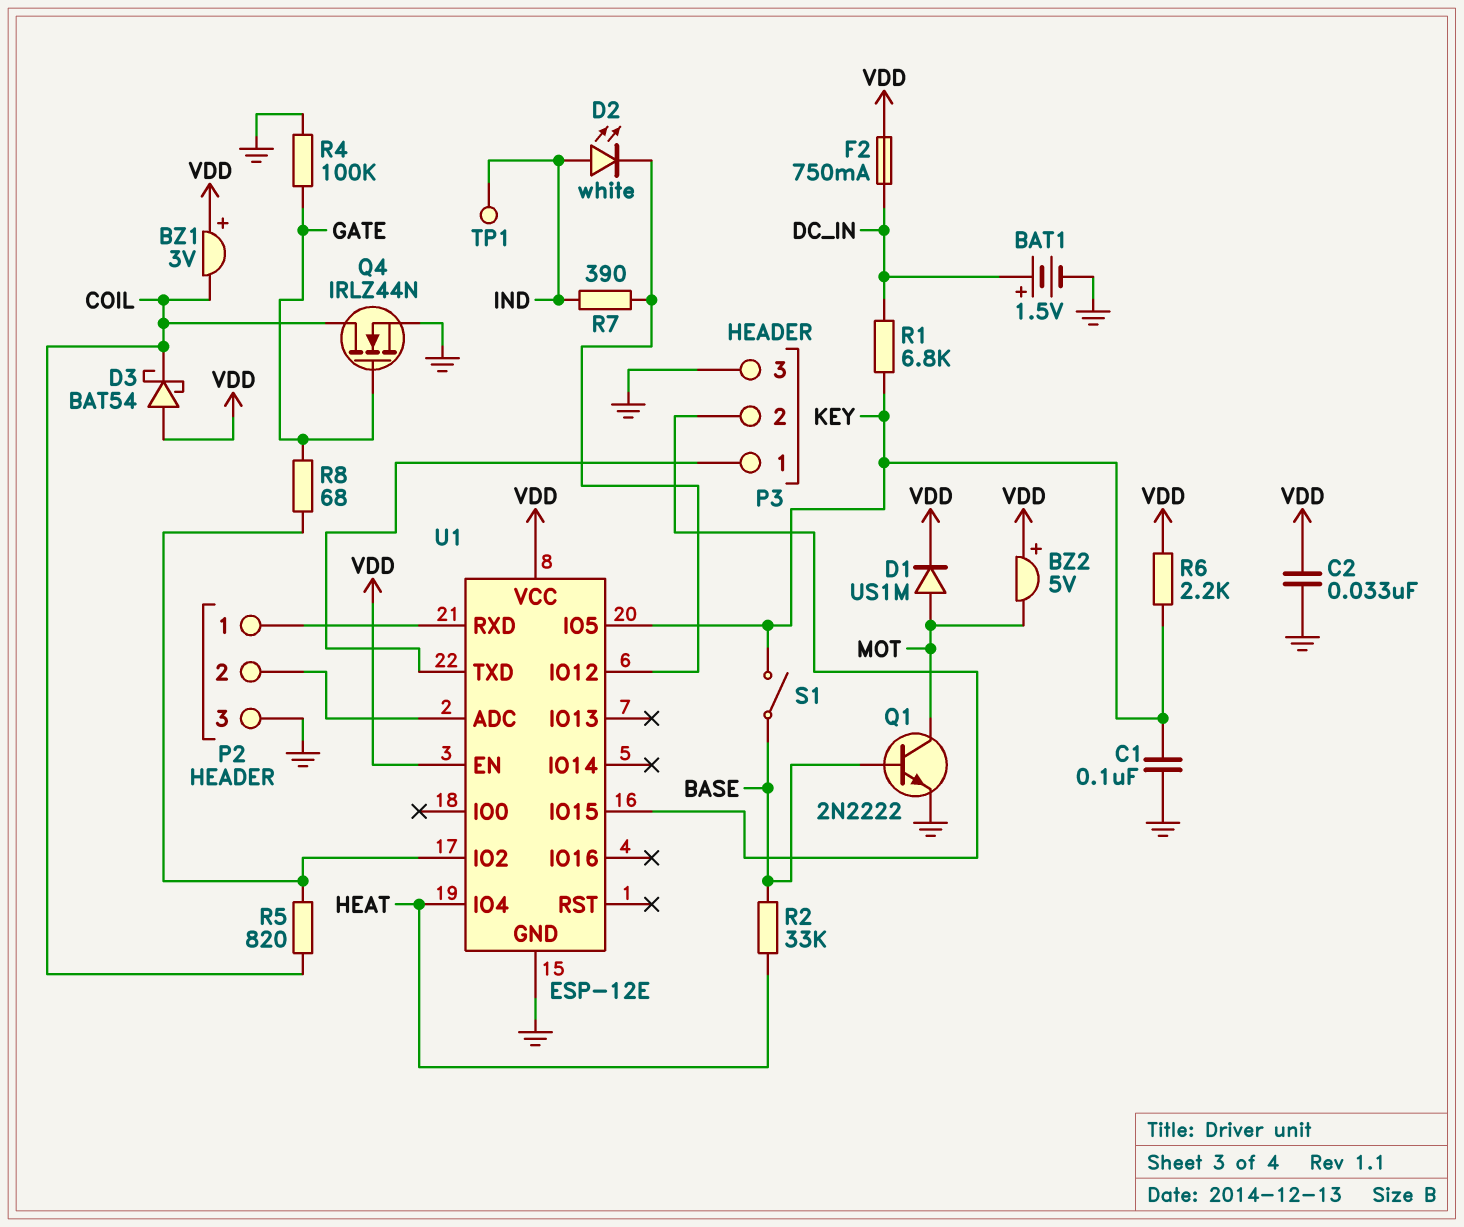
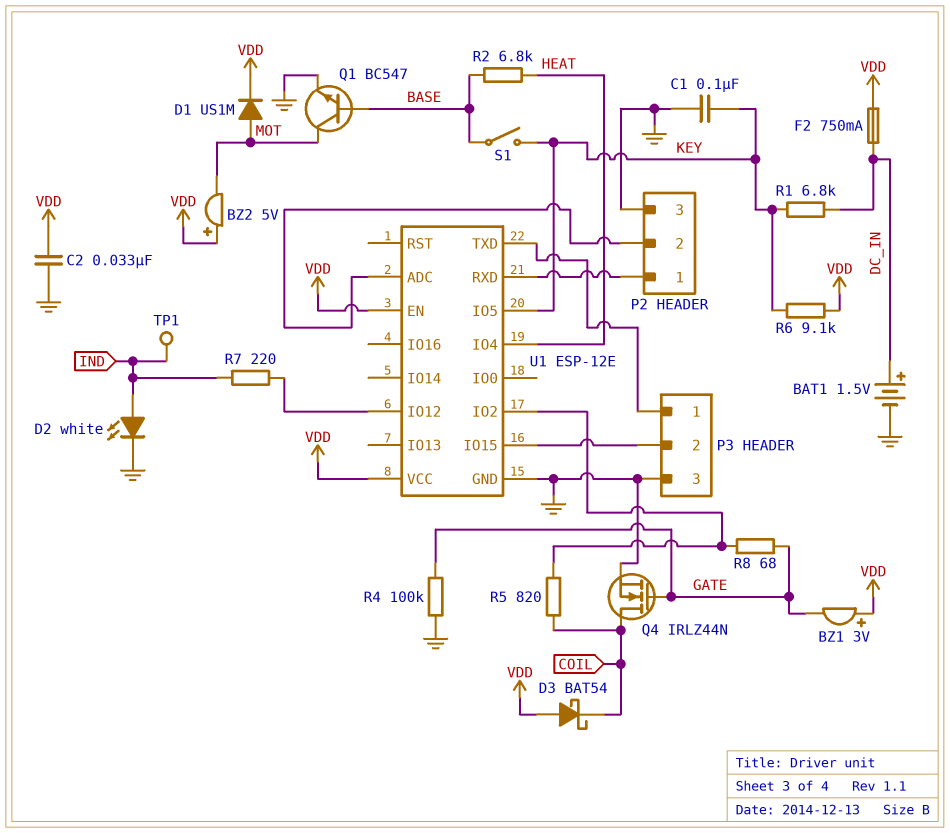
BZ1: buzzer 3V (plus VDD, minus COIL) -> buzzer 3V (plus VDD, minus GATE)
D2: LED white (A IND, K U1/IO12) -> LED white (A IND, K GND)
Q1: NPN 2N2222 (B BASE, C MOT, E GND) -> NPN BC547 (B BASE, C MOT, E GND)
R2: 33k (BASE, HEAT) -> 6.8k (BASE, HEAT)
R6: 2.2k (KEY, VDD) -> 9.1k (KEY, VDD)
R7: 390 (IND, U1/IO12) -> 220 (IND, U1/IO12)

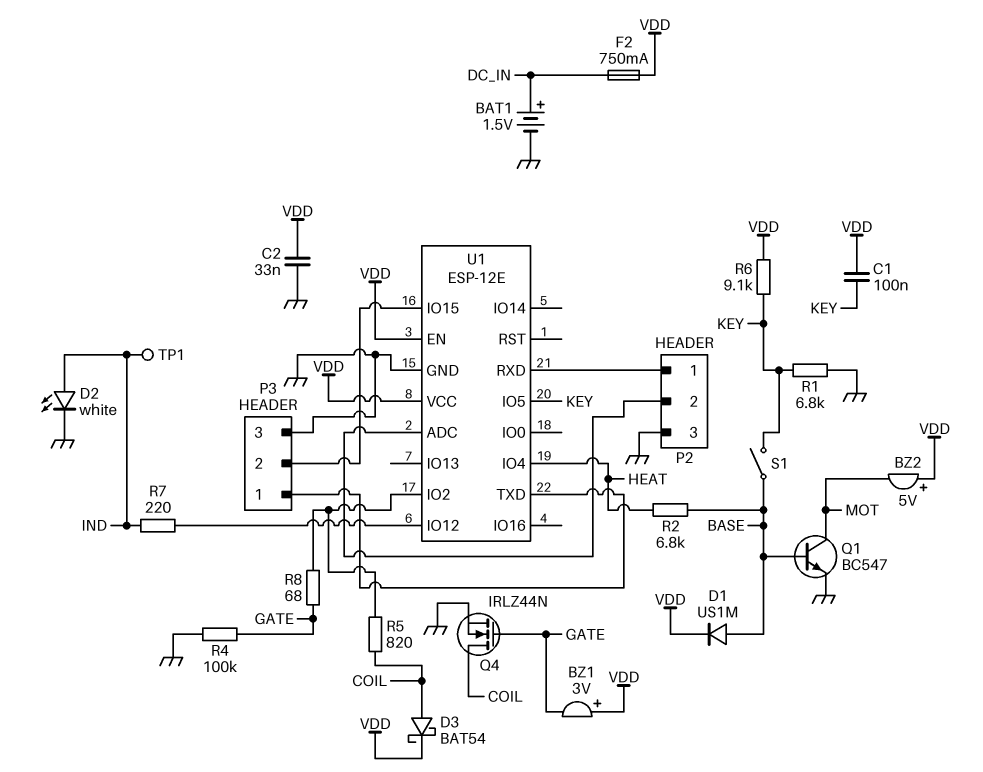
C1: 100nF (GND, KEY) -> 100nF (KEY, VDD)
D1: diode US1M (A MOT, K VDD) -> diode US1M (A BASE, K VDD)
D3: schottky BAT54 (A VDD, K COIL) -> schottky BAT54 (A COIL, K VDD)
R1: 6.8k (DC_IN, KEY) -> 6.8k (GND, KEY)

